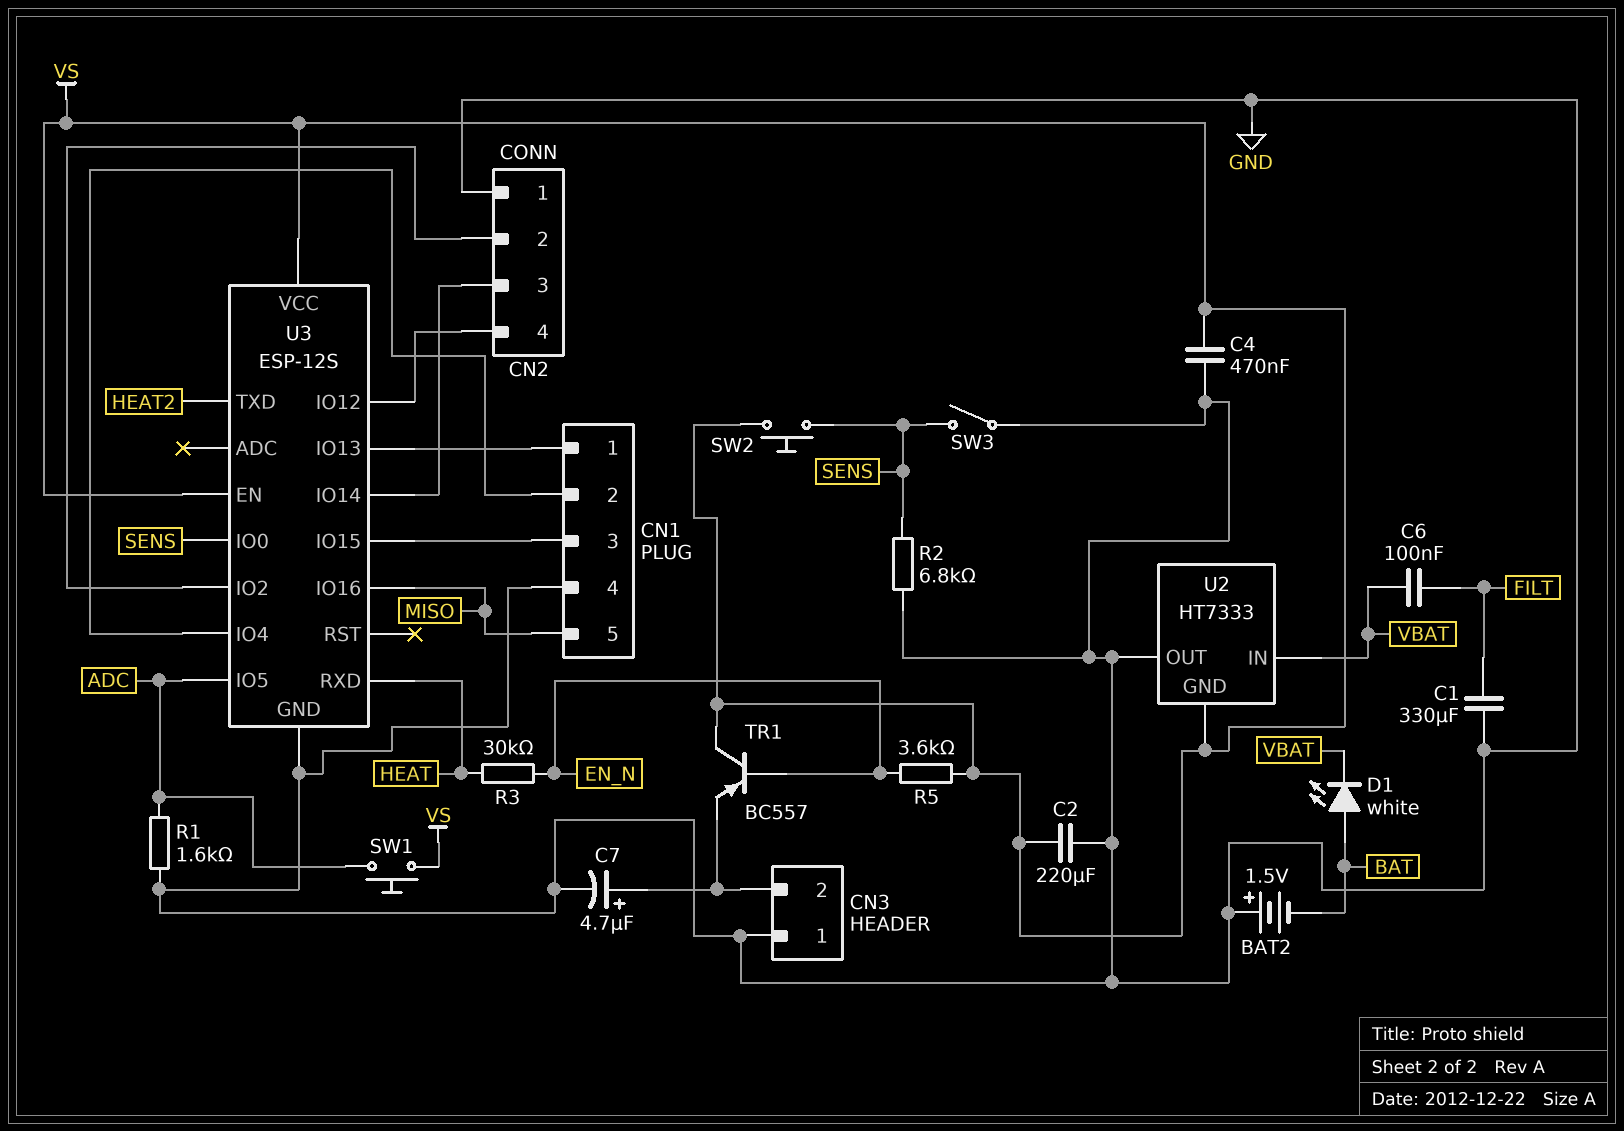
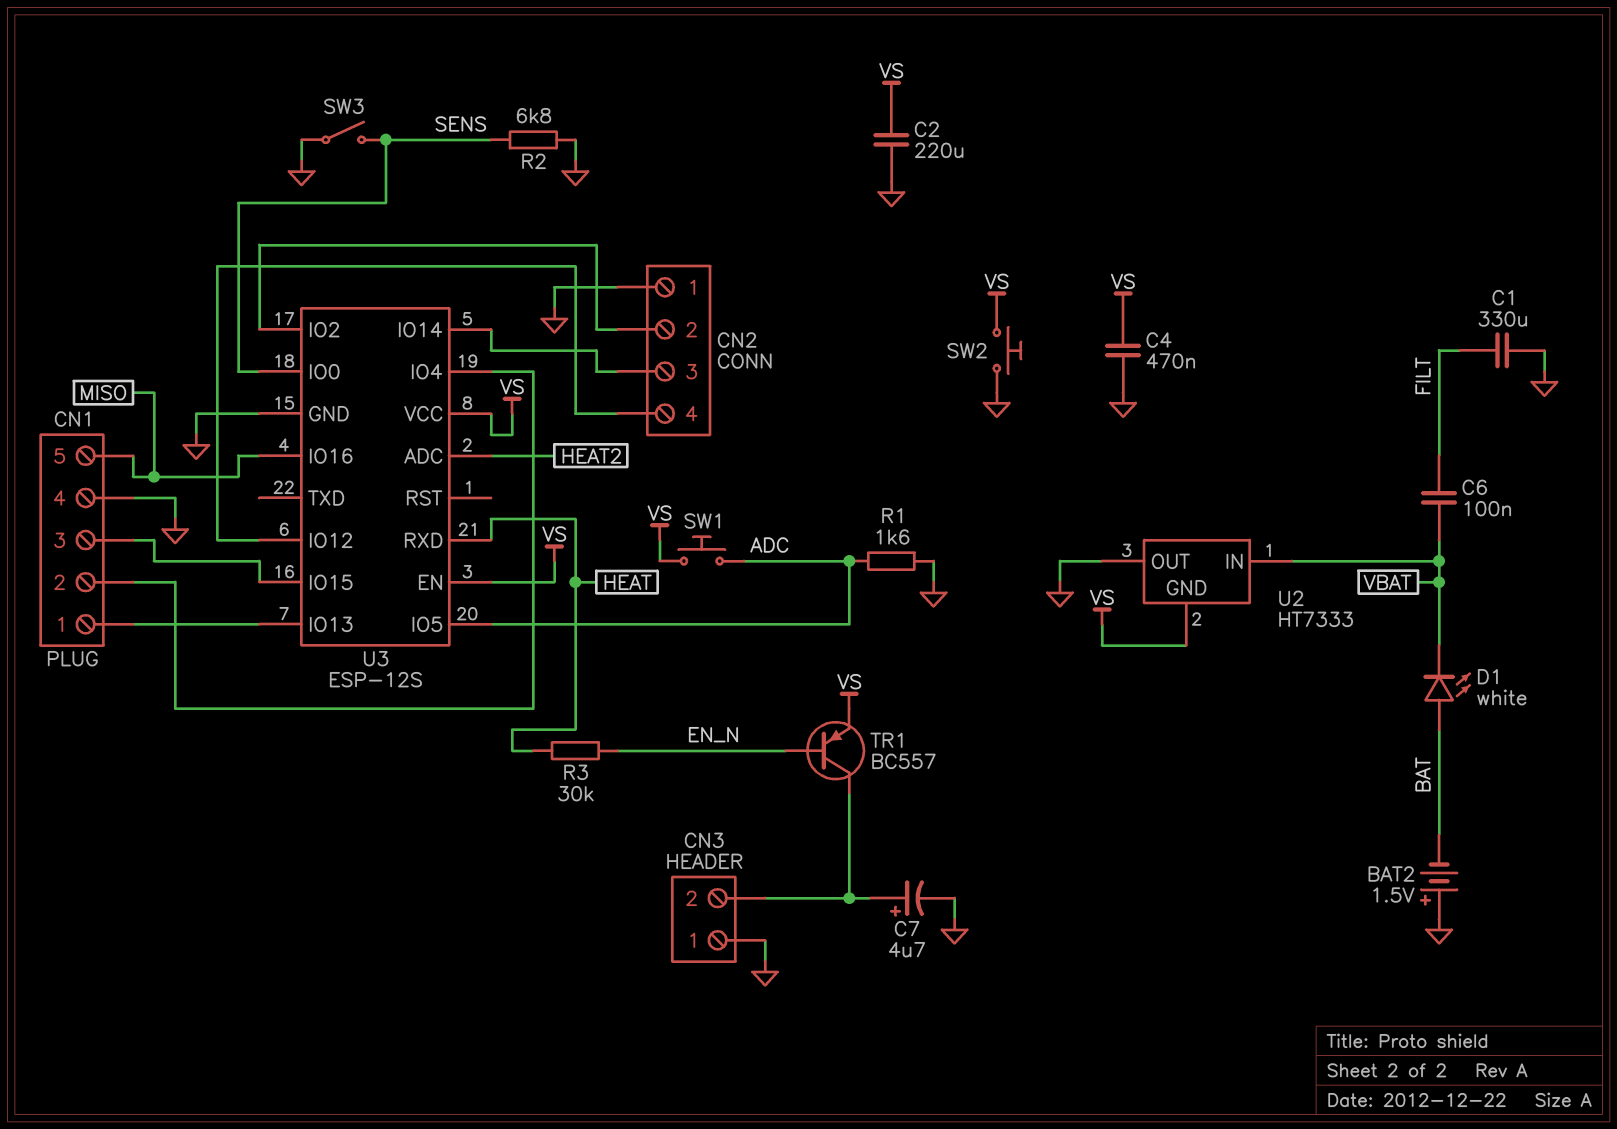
R5: 3.6k (EN_N, VS) -> none
SW2: button (SENS, VS) -> button (GND, VS)
TR1: PNP BC557 (B EN_N, C VS, E CN3/2) -> PNP BC557 (B EN_N, C CN3/2, E VS)
U3 pin ADC: none -> HEAT2
U3 pin TXD: HEAT2 -> none

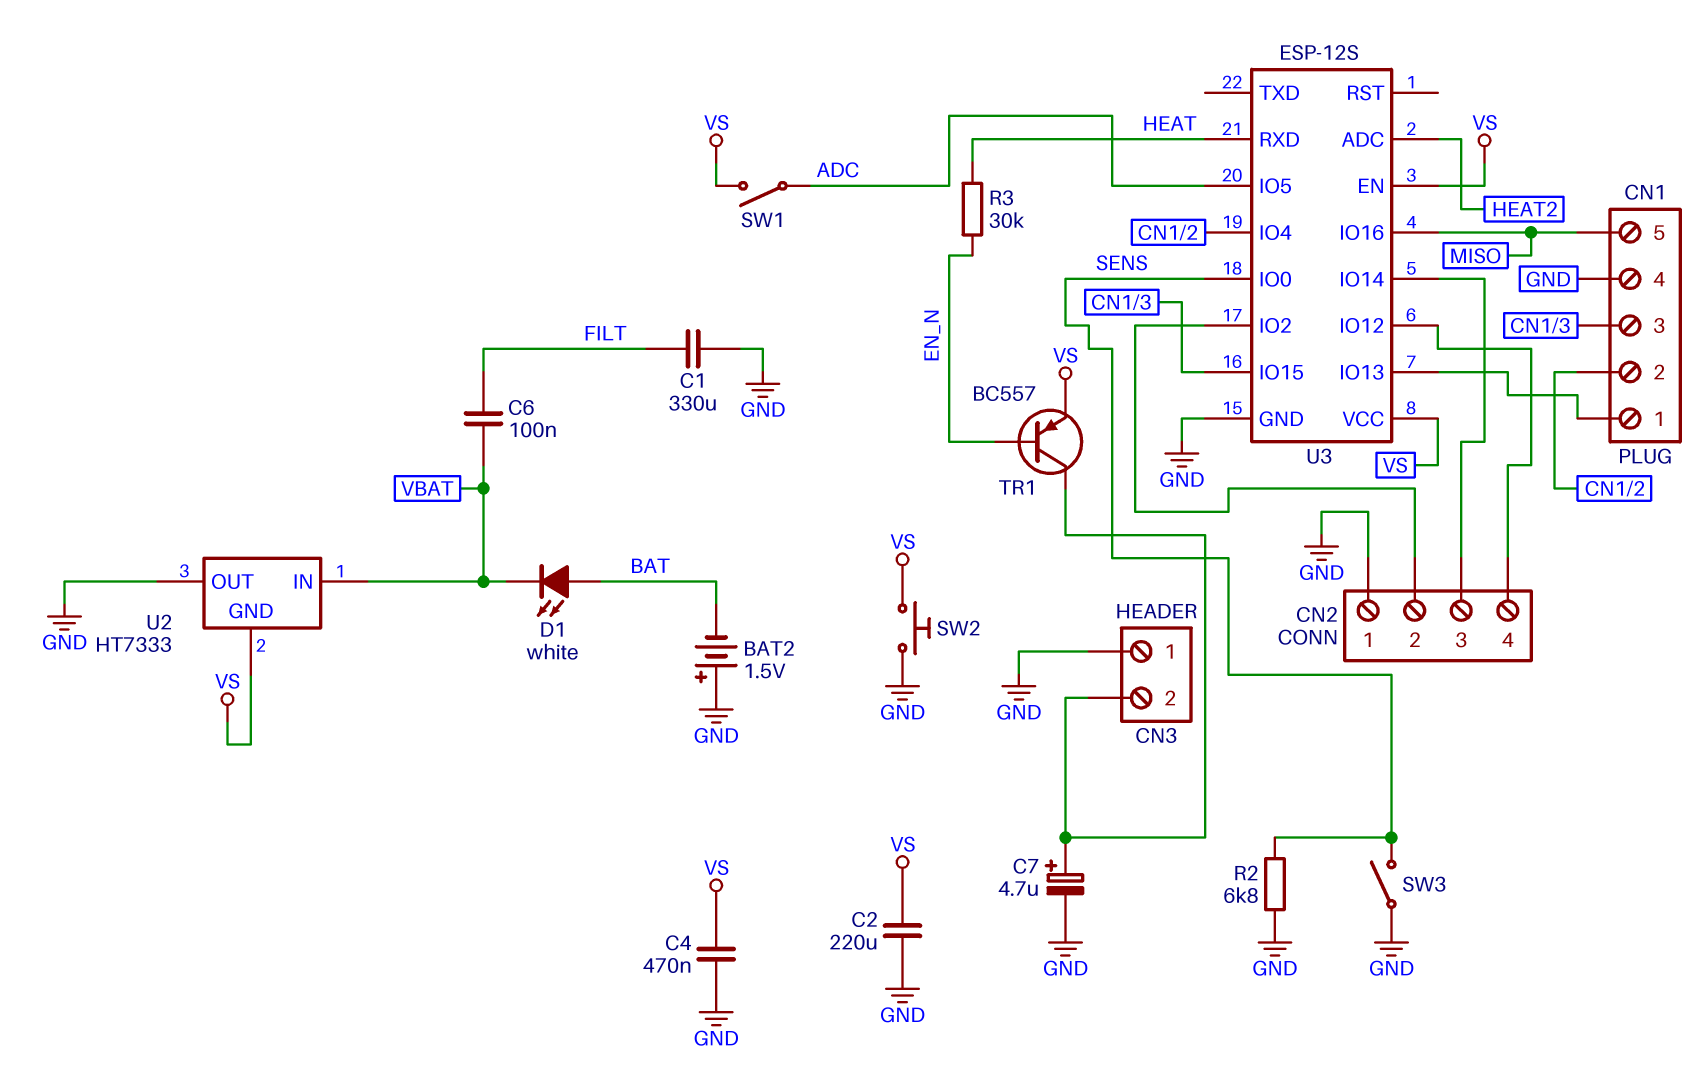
R1: 1.6k (ADC, GND) -> none
SW1: button (ADC, VS) -> switch (ADC, VS)

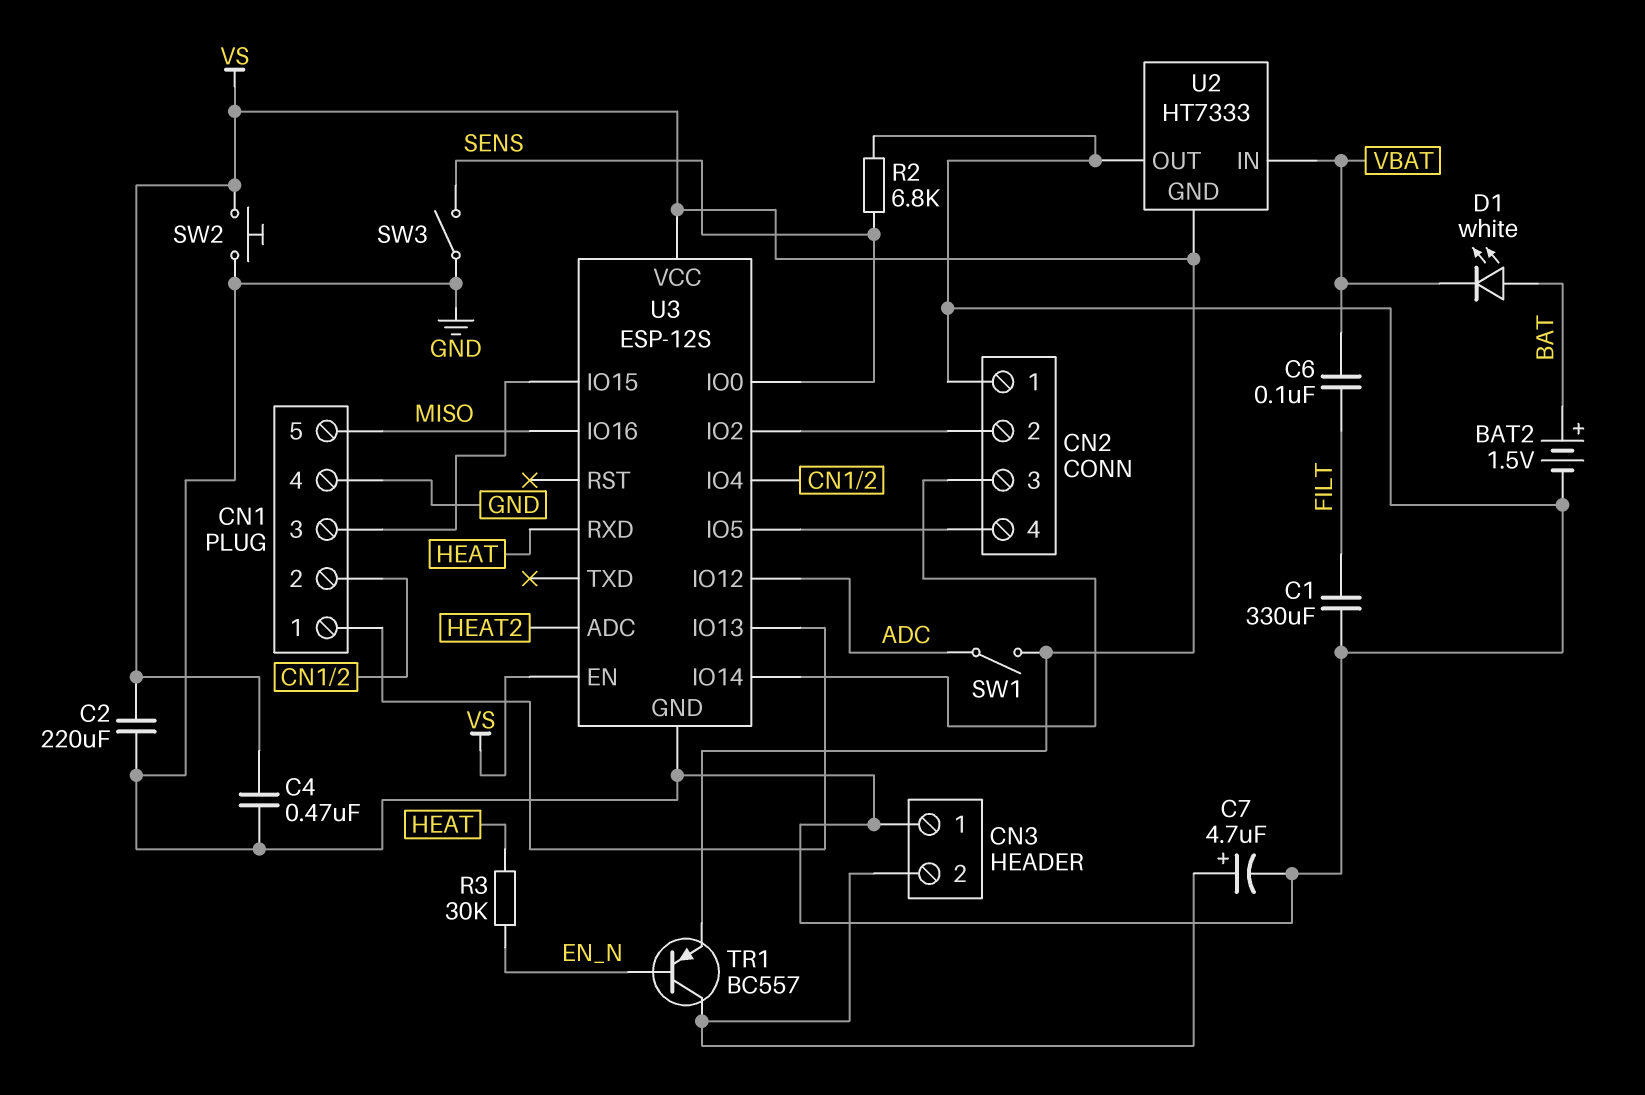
BAT2: 1.5V (plus GND, minus BAT) -> 1.5V (plus BAT, minus GND)
U3 pin IO5: ADC -> CN2/4
U3 pin IO12: CN2/4 -> ADC

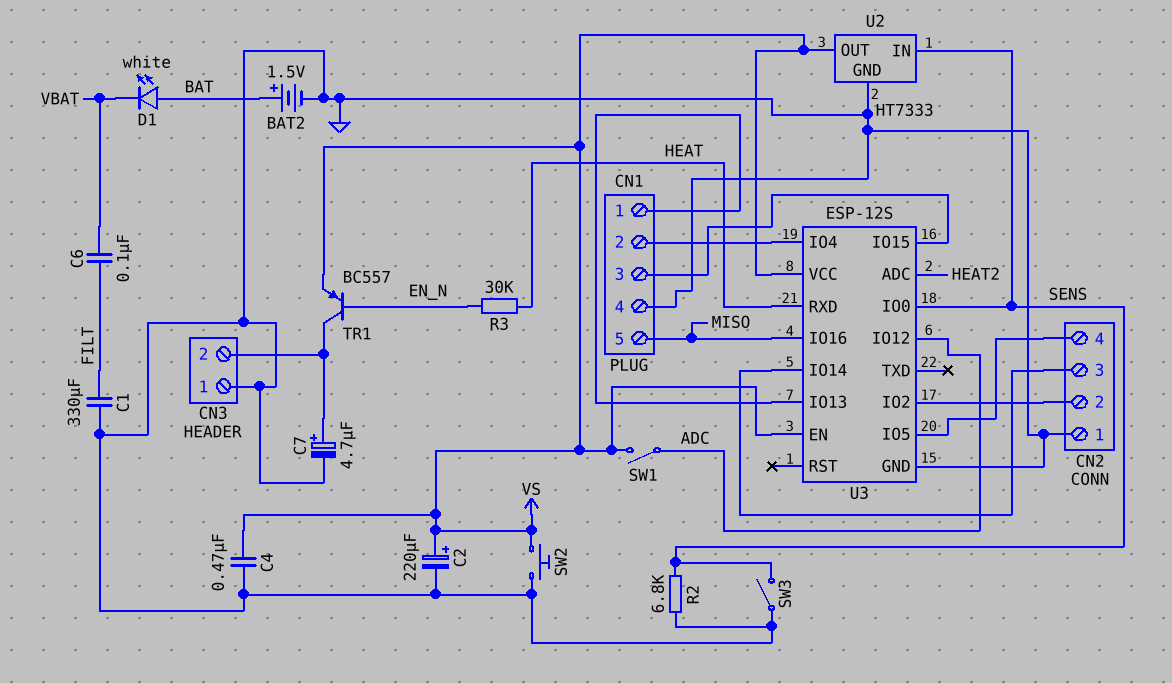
C2: 220uF (GND, VS) -> 220uF (plus VS, minus GND)
U2 pin GND: VS -> GND
U2 pin IN: VBAT -> SENS
U2 pin OUT: GND -> VS

